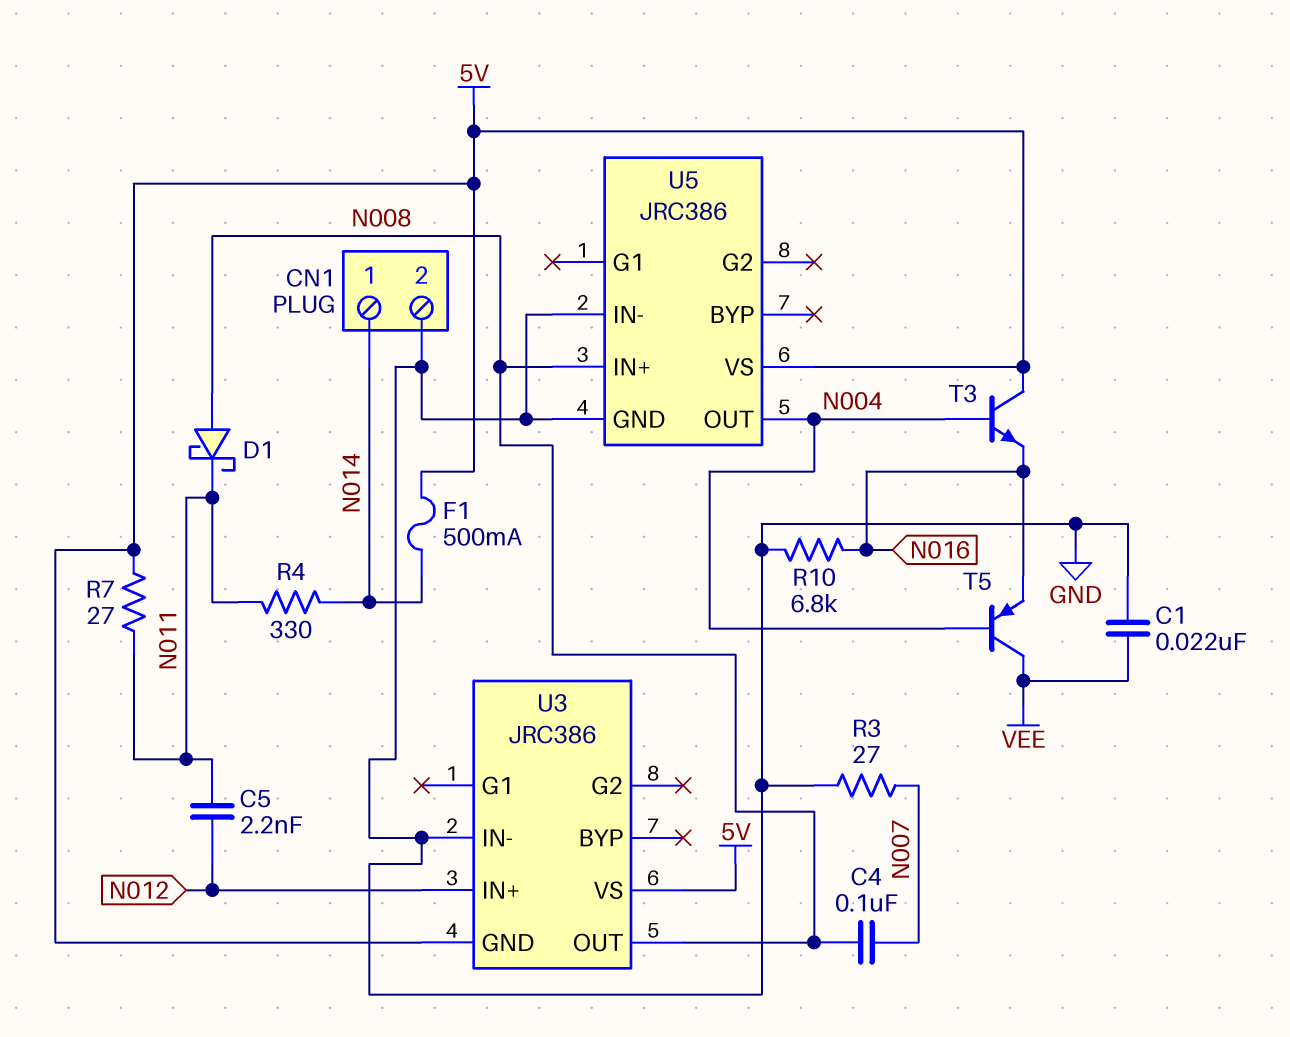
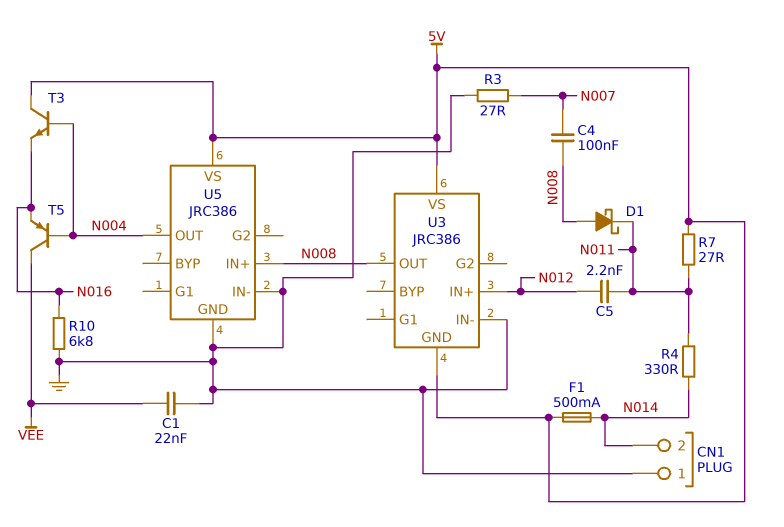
CN1 pin 1: N014 -> GND
CN1 pin 2: GND -> N014

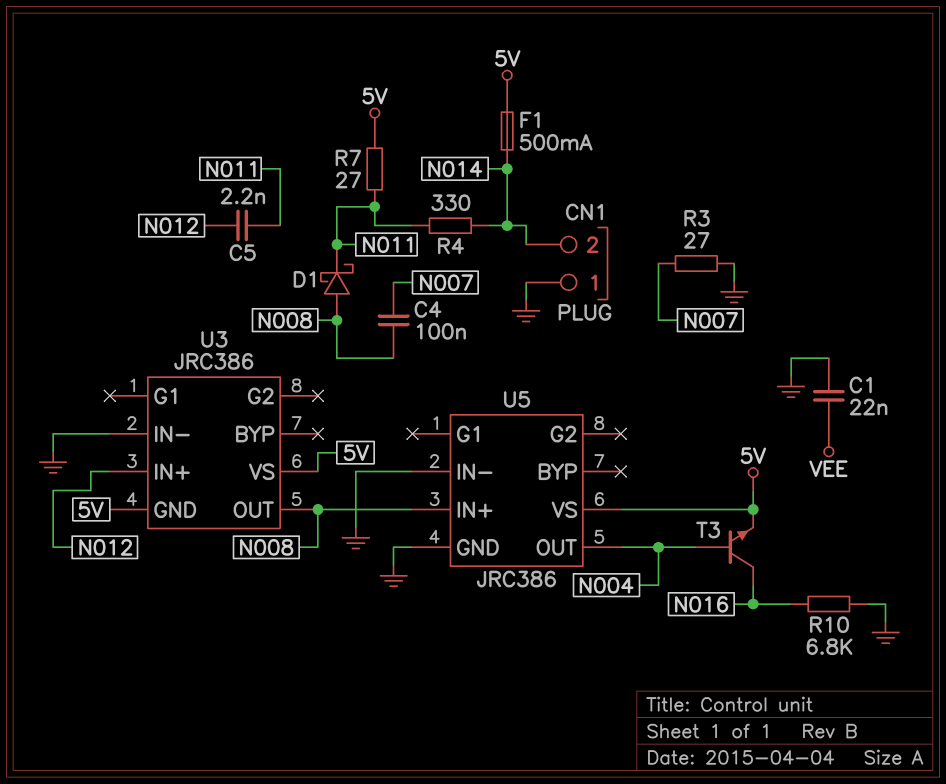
T3: NPN (B N004, C 5V, E N016) -> NPN (B N004, C N016, E 5V)
T5: PNP (B N004, C VEE, E N016) -> none

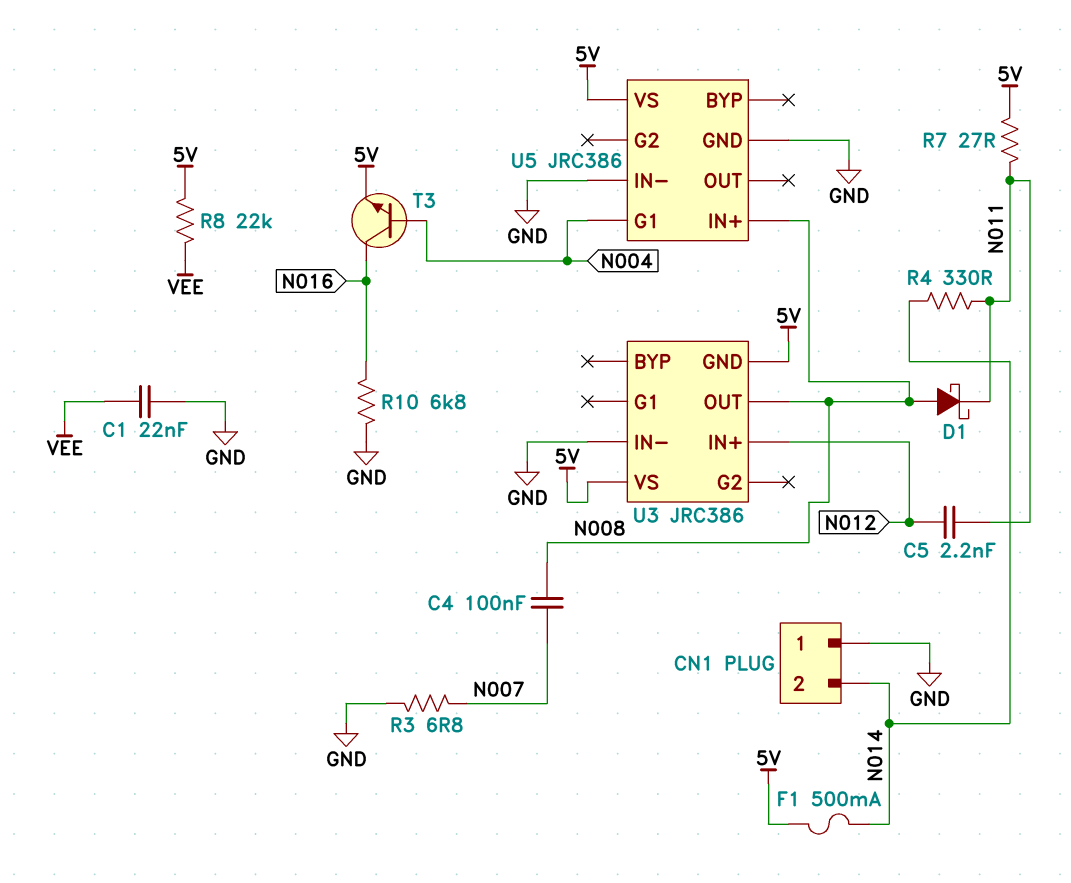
R3: 27 (GND, N007) -> 6.8 (GND, N007)
R8: none -> 22k (5V, VEE)
U5 pin G1: none -> N004
U5 pin OUT: N004 -> none

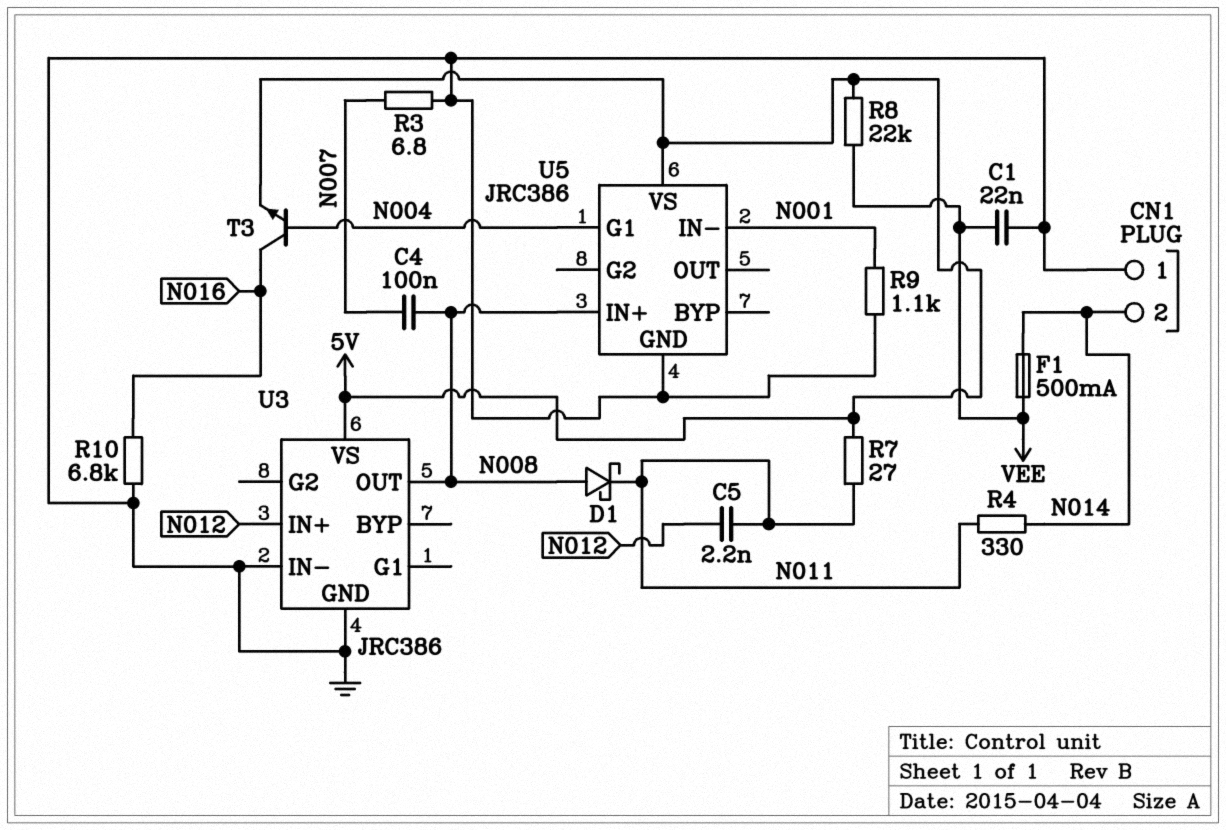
F1: 500mA (5V, N014) -> 500mA (N014, VEE)
R9: none -> 1.1k (GND, N001)
U3 pin GND: 5V -> GND
U5 pin IN-: GND -> N001

